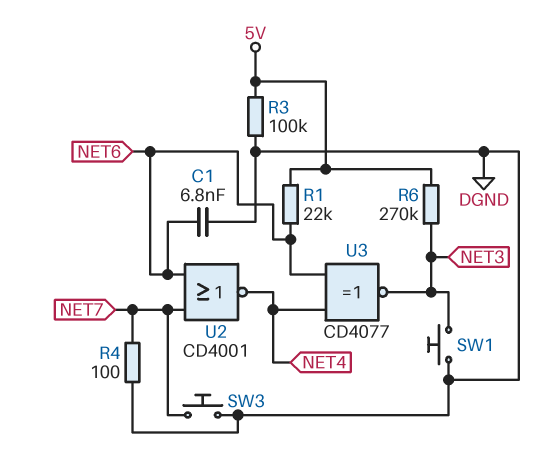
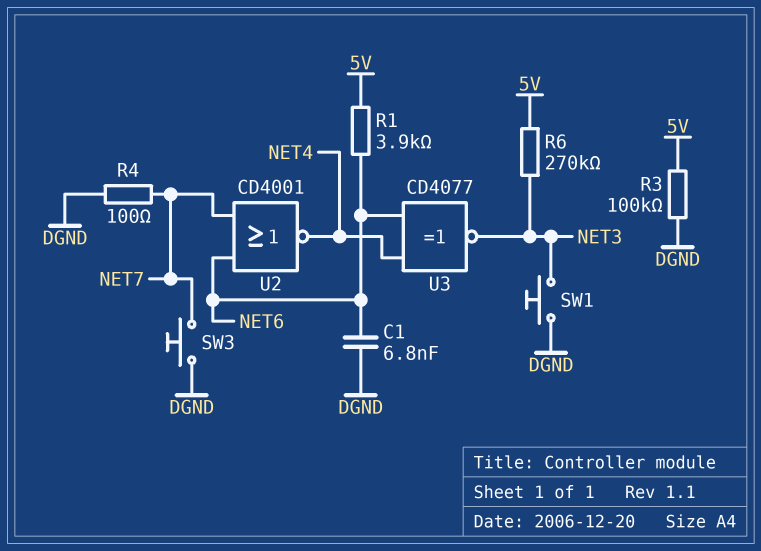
R1: 22k (5V, NET6) -> 3.9k (5V, NET6)

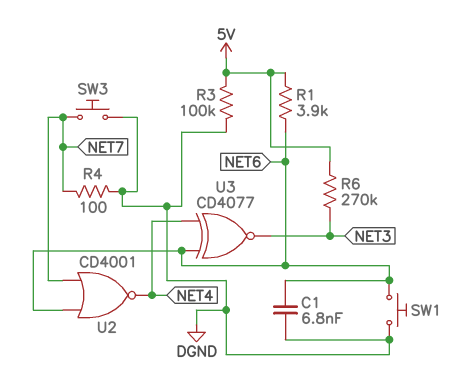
SW1: button (DGND, NET3) -> button (DGND, NET6)

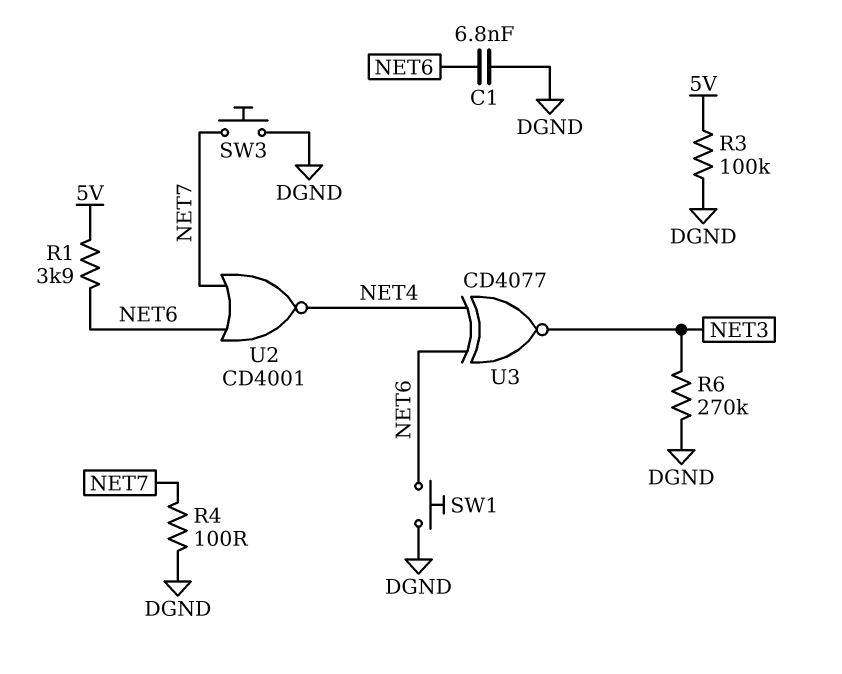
R6: 270k (5V, NET3) -> 270k (DGND, NET3)

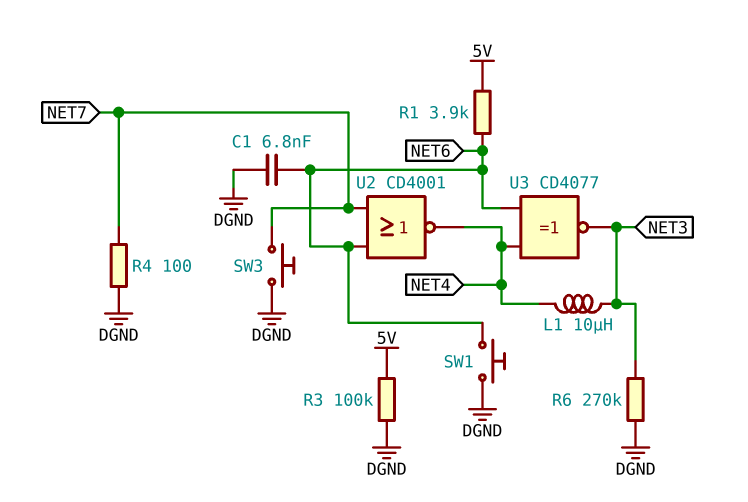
L1: none -> 10uH (NET3, NET4)

